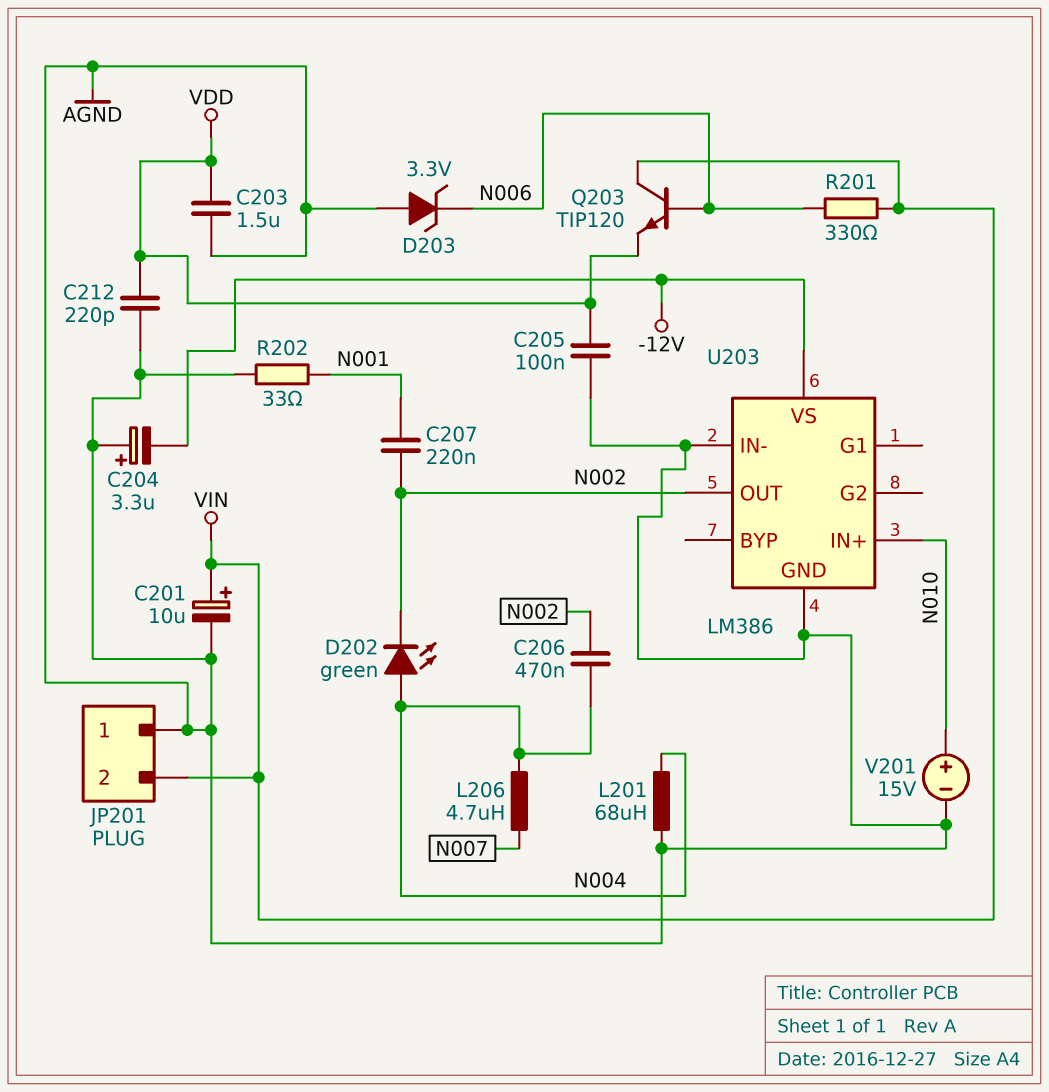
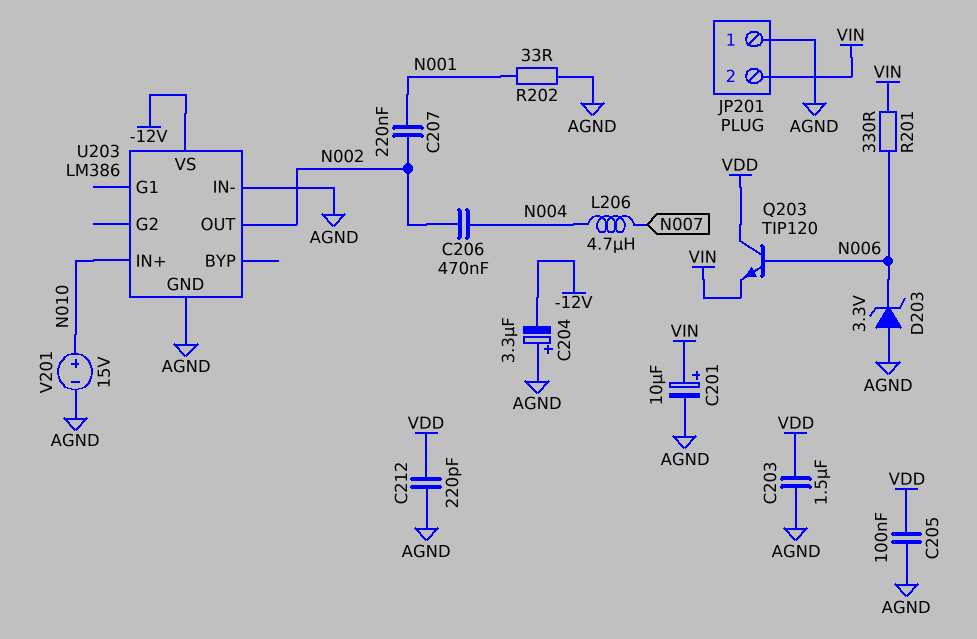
D202: LED green (A N004, K N002) -> none
L201: 68uH (AGND, N004) -> none
Q203: NPN TIP120 (B N006, C VIN, E VDD) -> NPN TIP120 (B N006, C VDD, E VIN)

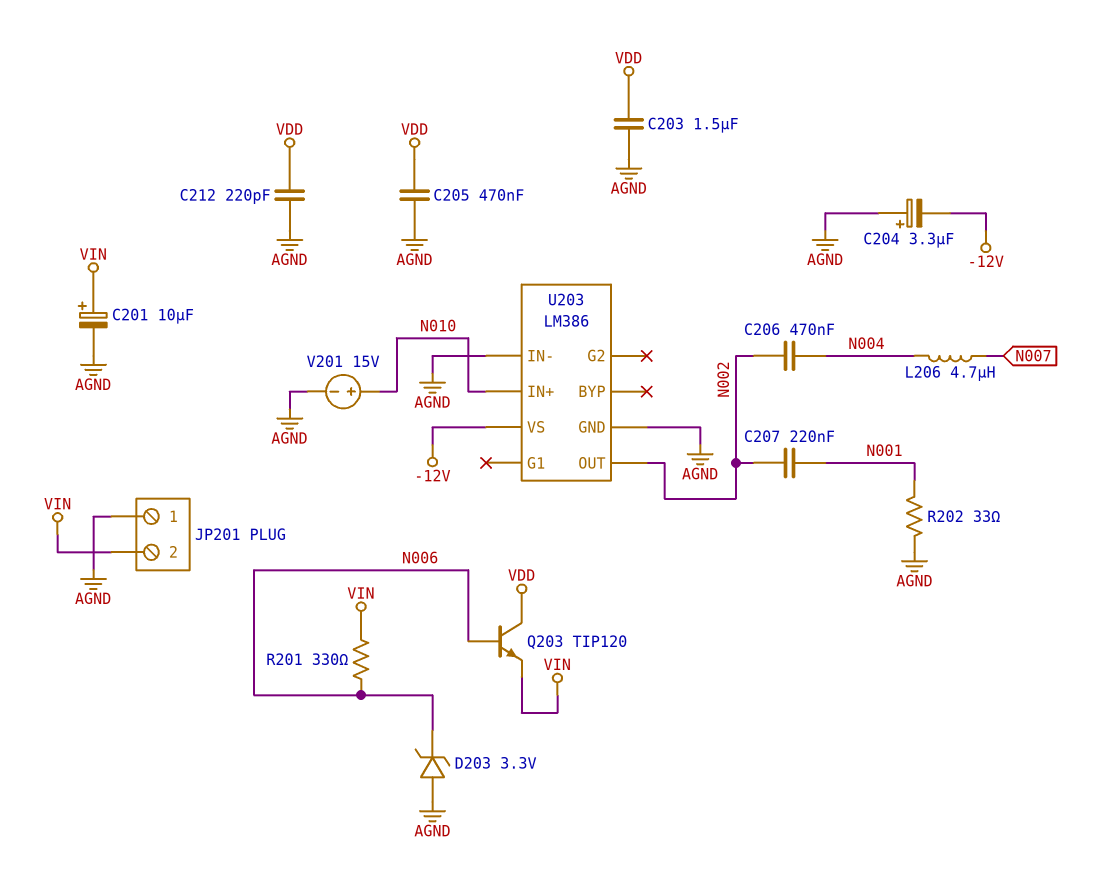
C205: 100nF (AGND, VDD) -> 470nF (AGND, VDD)

